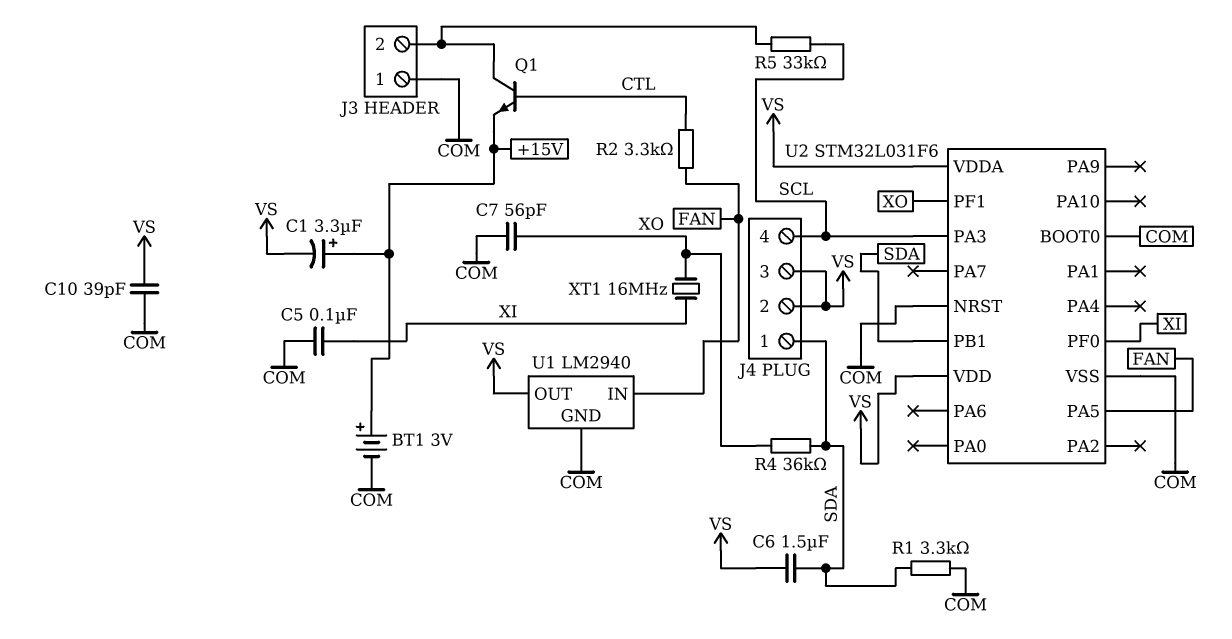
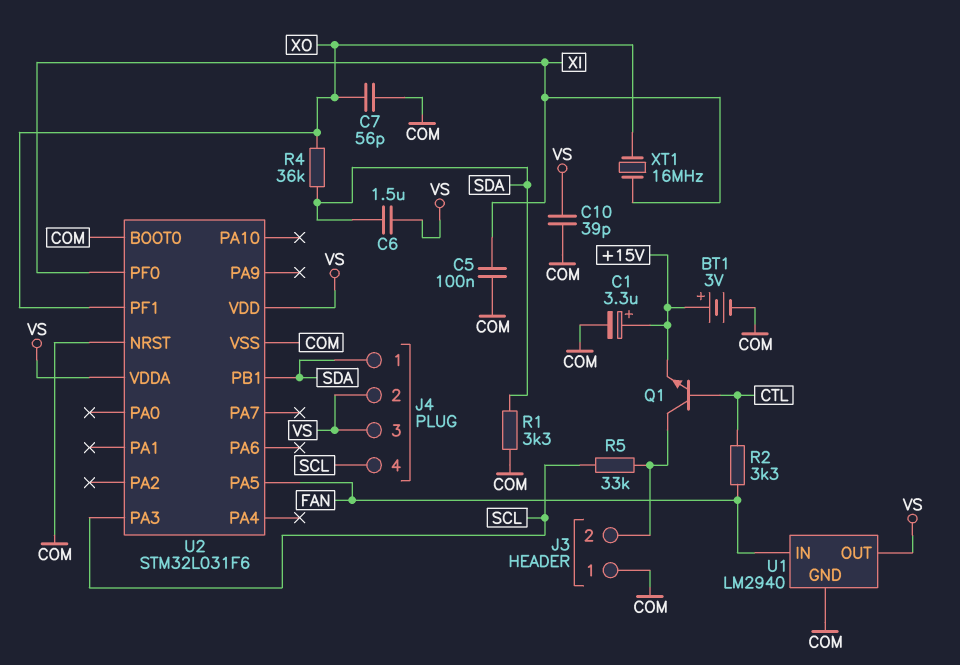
C1: 3.3uF (plus +15V, minus VS) -> 3.3uF (plus +15V, minus COM)

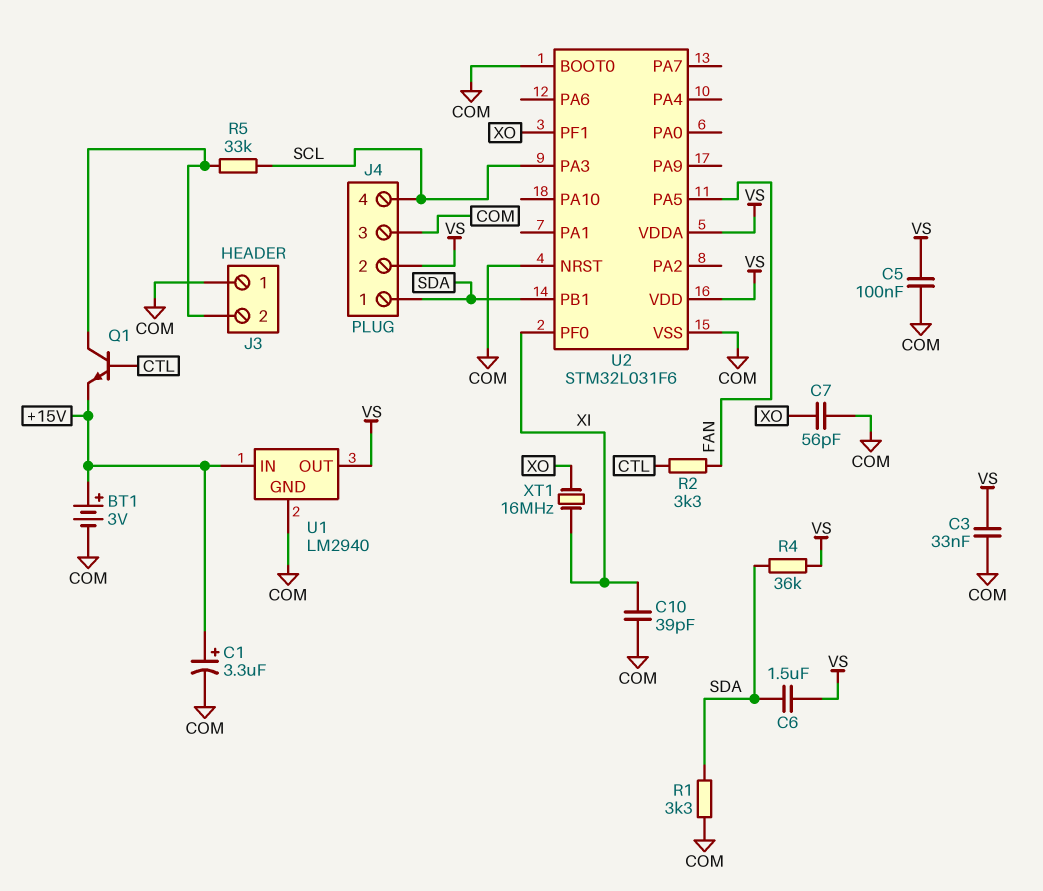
C3: none -> 33nF (COM, VS)
C5: 100nF (COM, XI) -> 100nF (COM, VS)
C10: 39pF (COM, VS) -> 39pF (COM, XI)
J4 pin 3: VS -> COM
R4: 36k (SDA, XO) -> 36k (SDA, VS)
U1 pin IN: FAN -> +15V

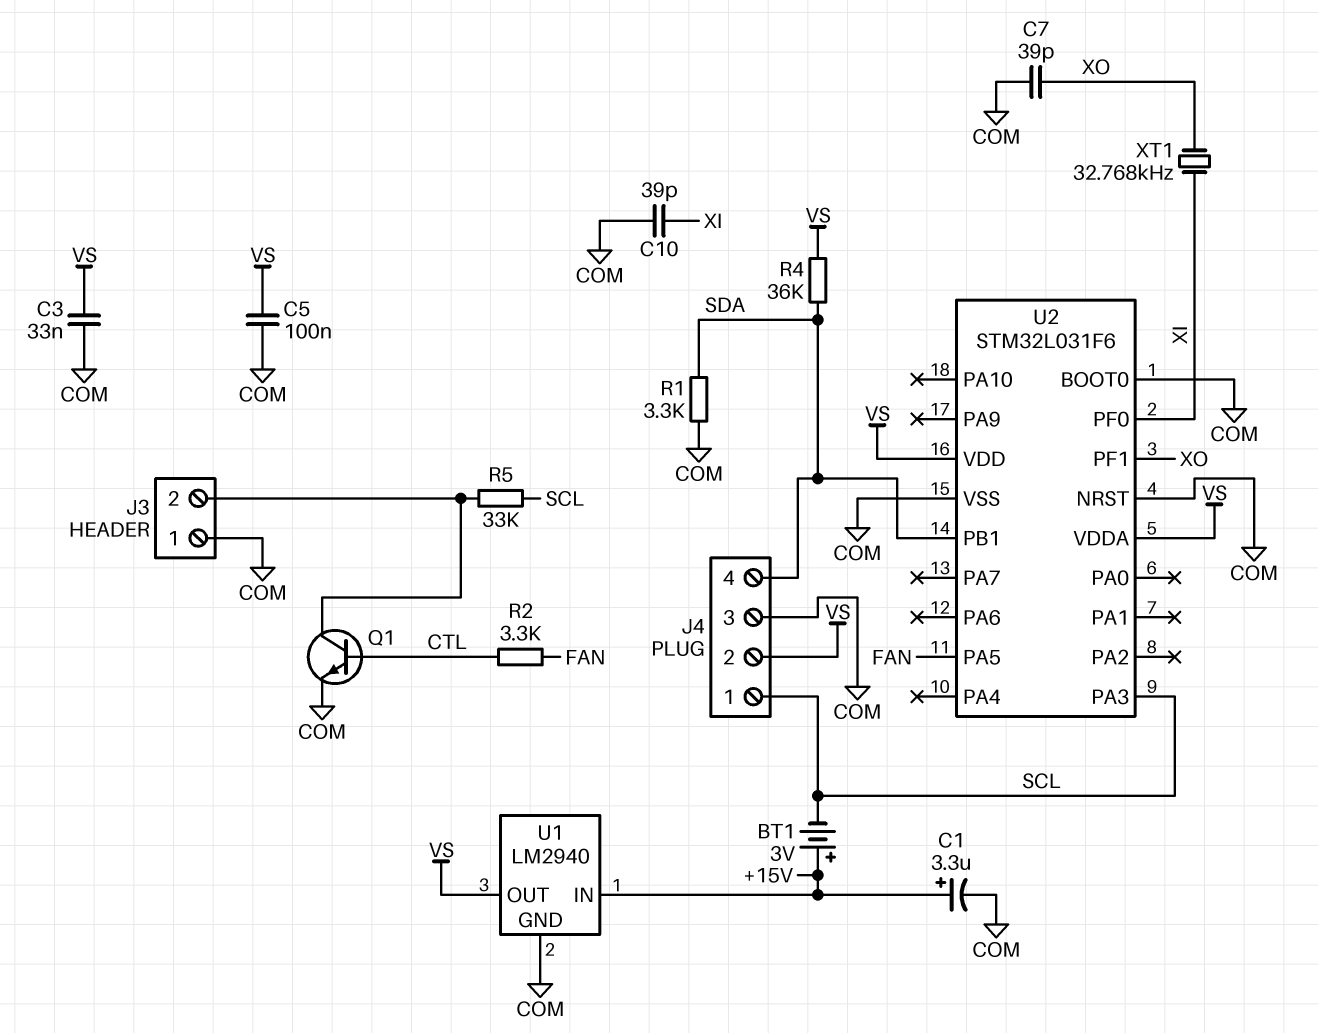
BT1: 3V (plus +15V, minus COM) -> 3V (plus +15V, minus SCL)
C6: 1.5uF (SDA, VS) -> none
C7: 56pF (COM, XO) -> 39pF (COM, XO)
J4 pin 1: SDA -> SCL
J4 pin 4: SCL -> SDA
Q1: NPN (B CTL, C J3/2, E +15V) -> NPN (B CTL, C J3/2, E COM)
XT1: 16MHz (XI, XO) -> 32.768kHz (XI, XO)

